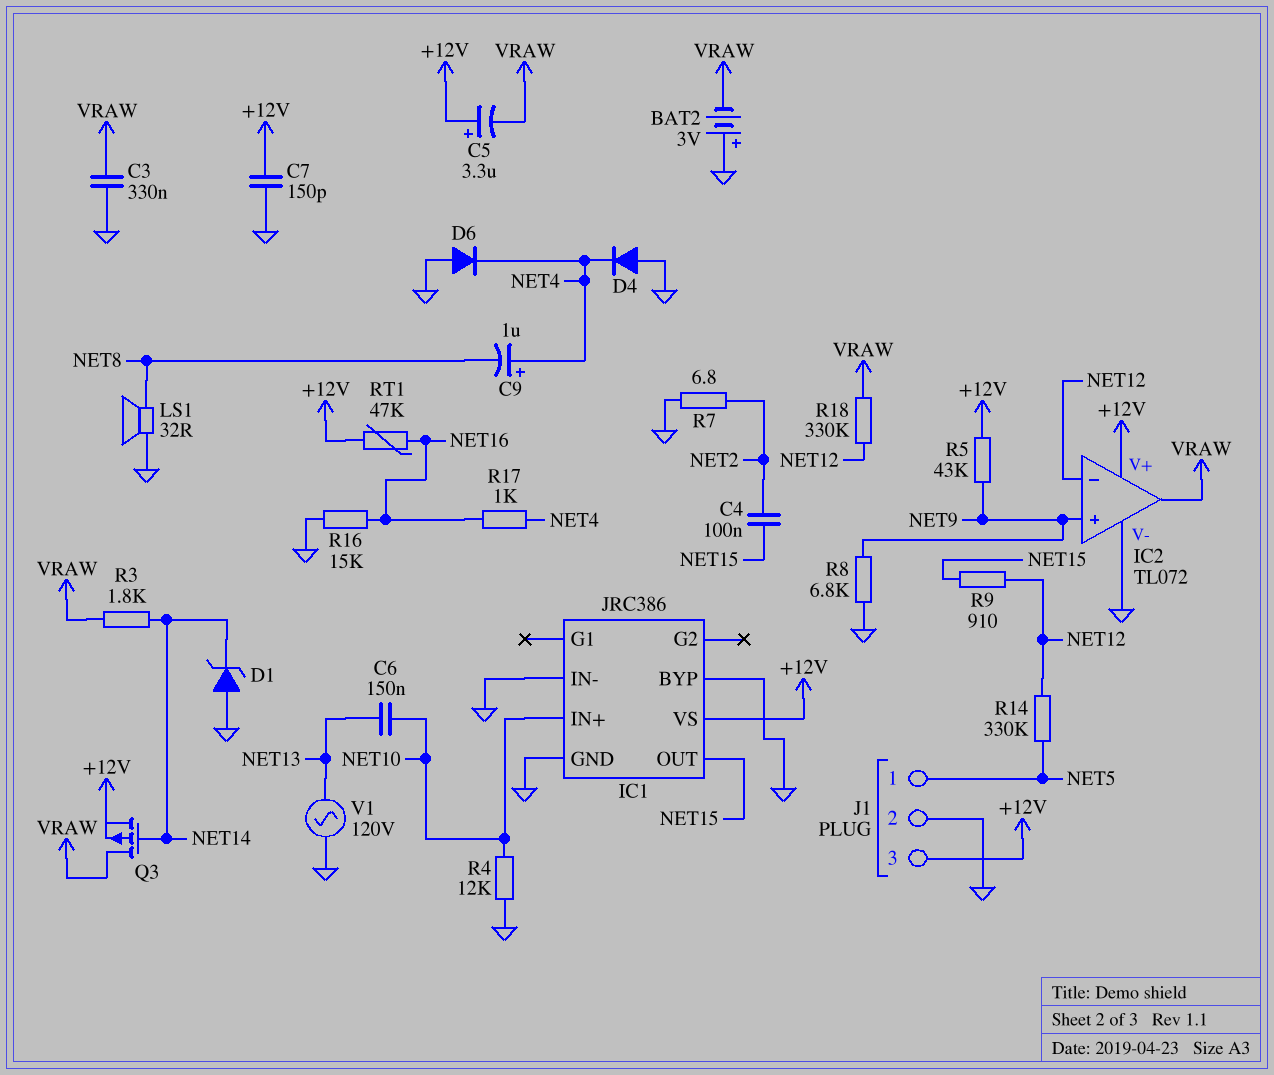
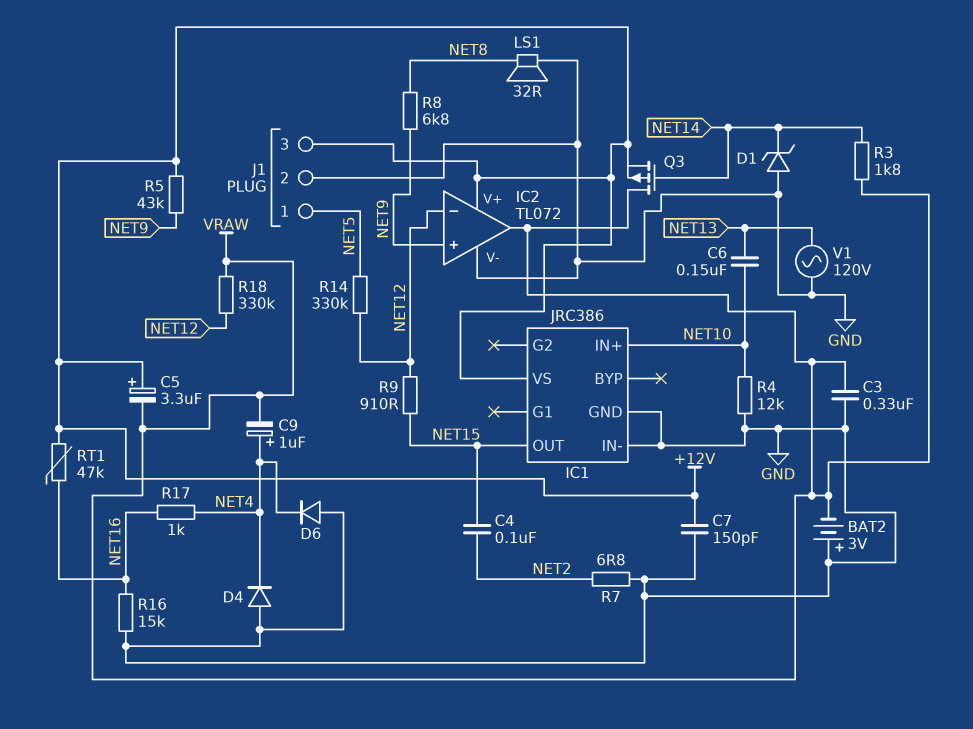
C9: 1uF (plus NET4, minus NET8) -> 1uF (plus NET4, minus VRAW)
IC1 pin BYP: GND -> none
R8: 6.8k (GND, NET9) -> 6.8k (NET8, NET9)

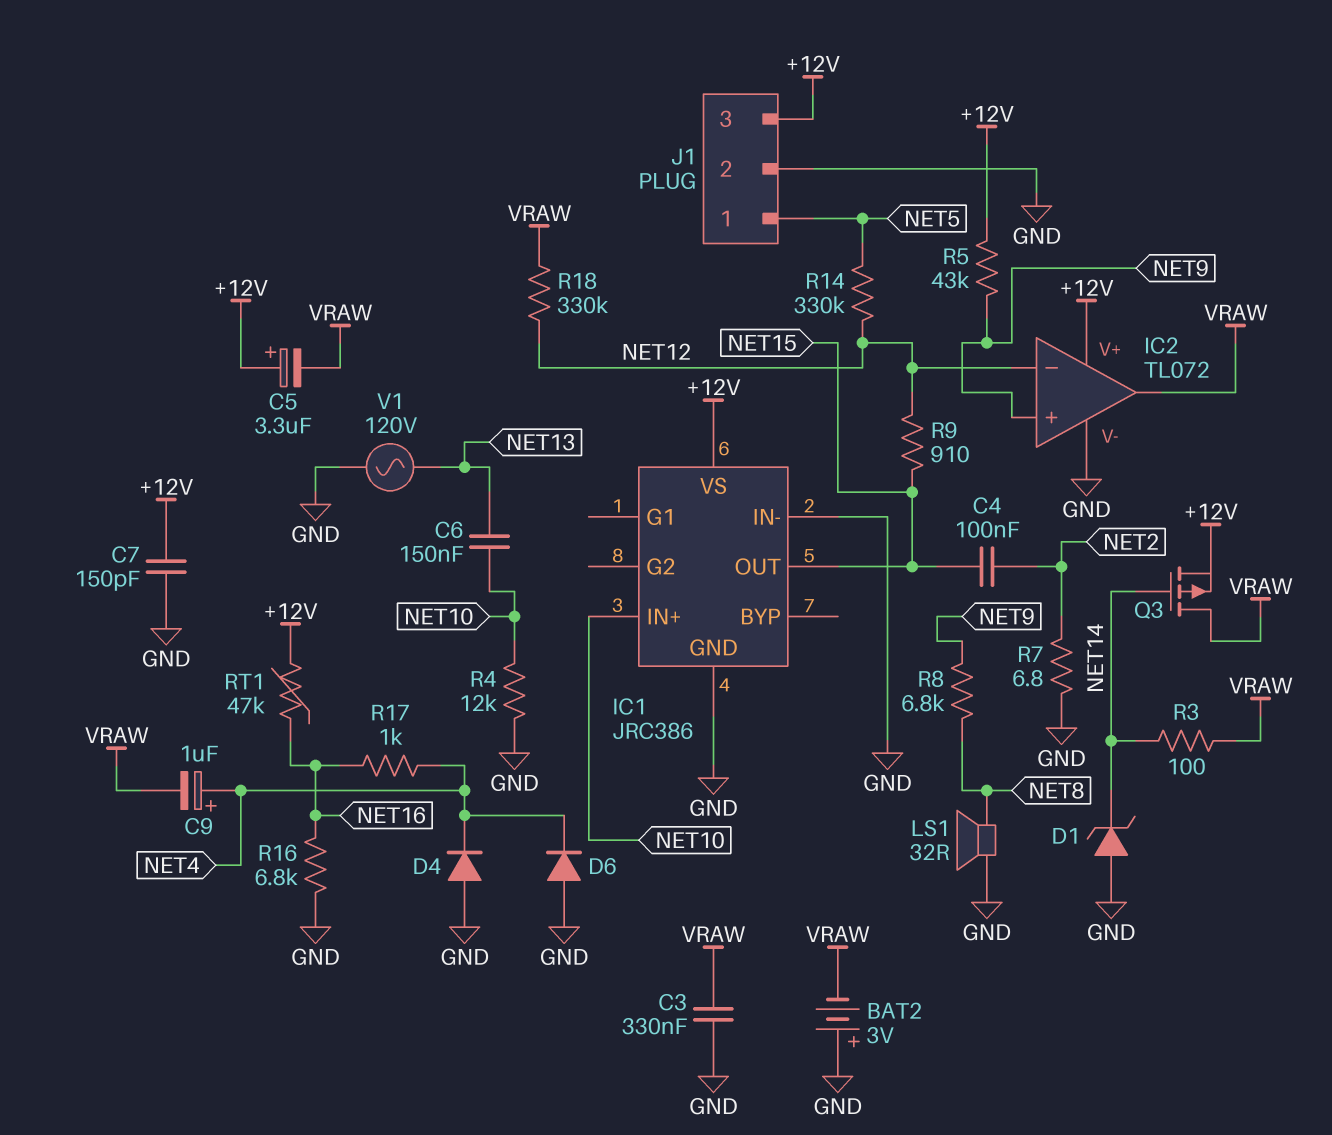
R3: 1.8k (NET14, VRAW) -> 100 (NET14, VRAW)
R16: 15k (GND, NET16) -> 6.8k (GND, NET16)

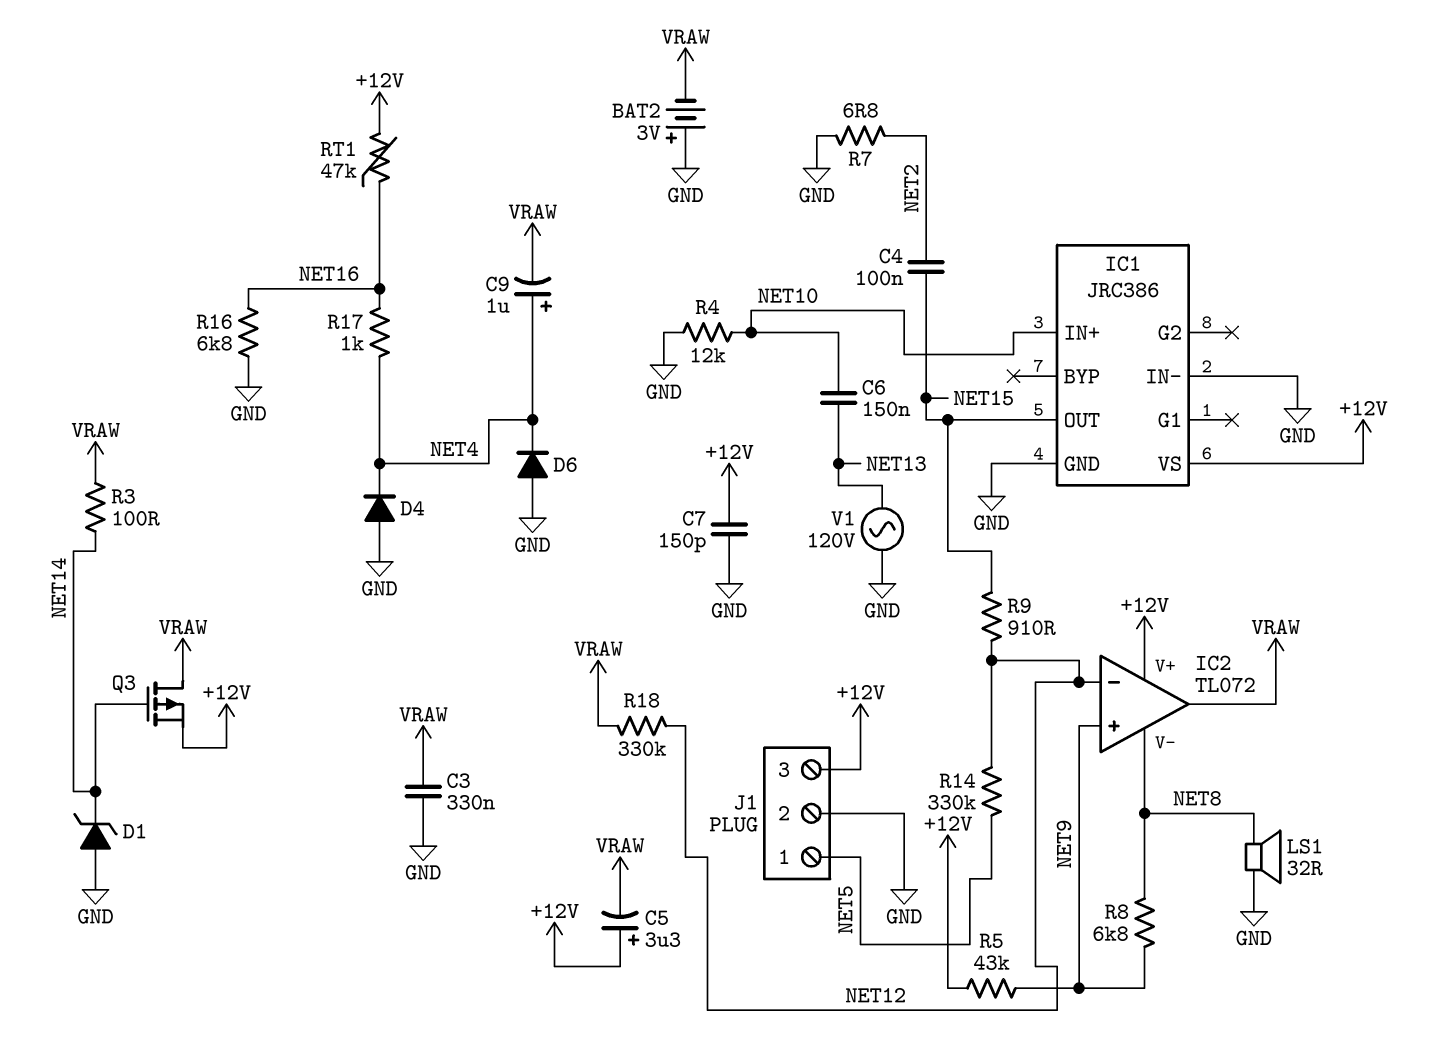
IC2 pin V-: GND -> NET8

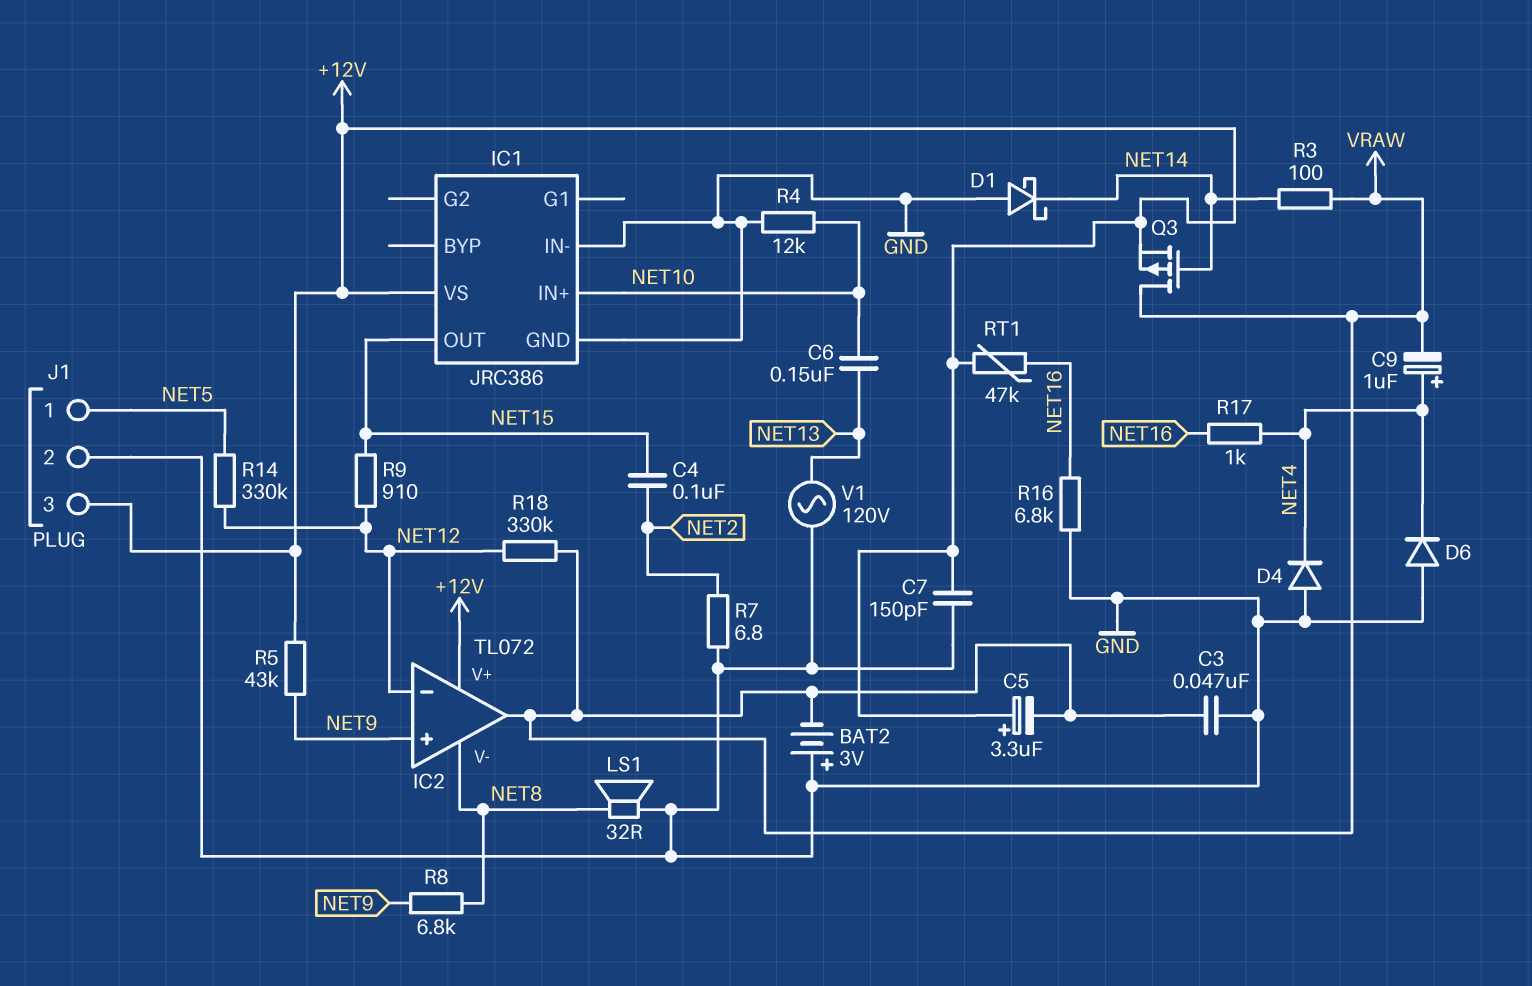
C3: 330nF (GND, VRAW) -> 47nF (GND, VRAW)
D1: zener (A GND, K NET14) -> schottky (A GND, K NET14)

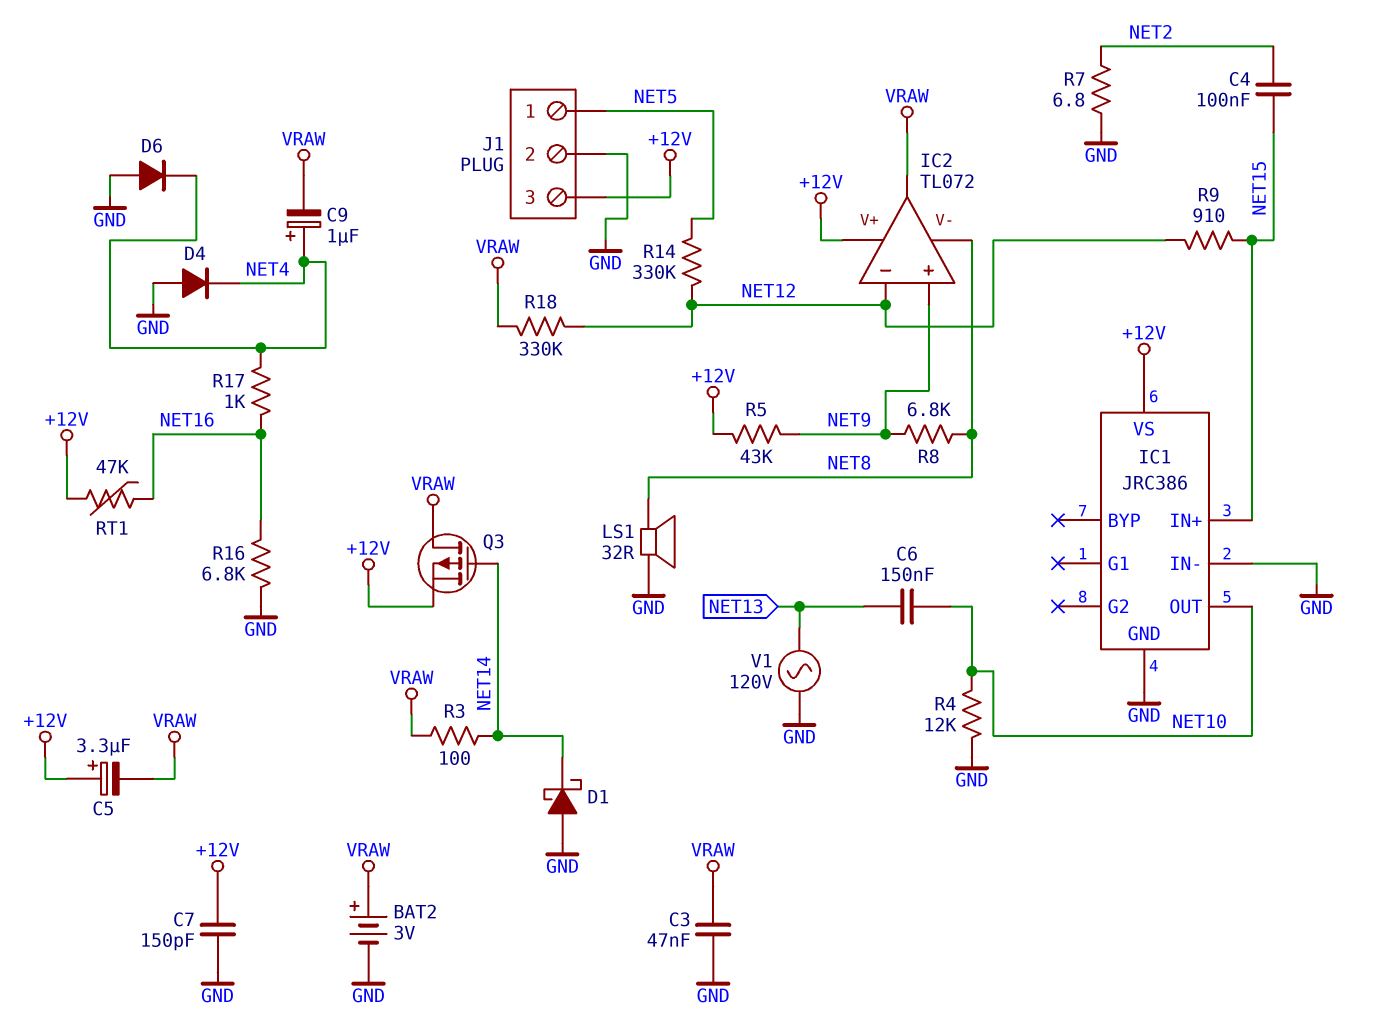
BAT2: 3V (plus GND, minus VRAW) -> 3V (plus VRAW, minus GND)
IC1 pin IN+: NET10 -> NET15
IC1 pin OUT: NET15 -> NET10

